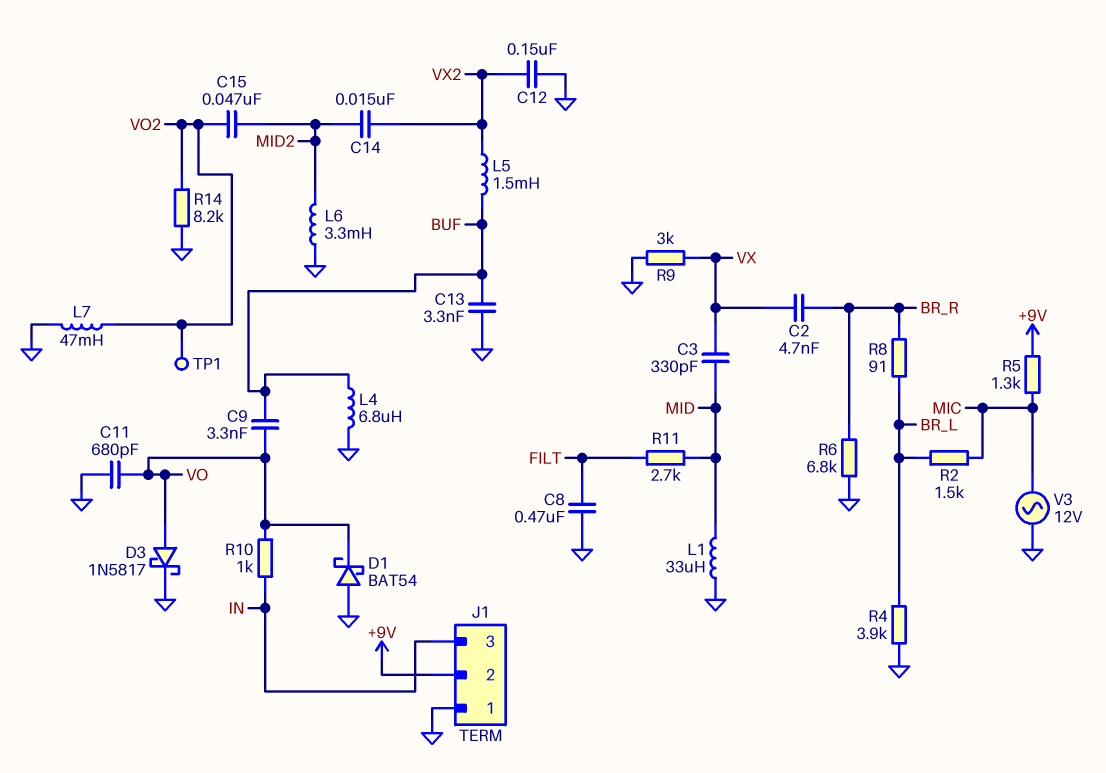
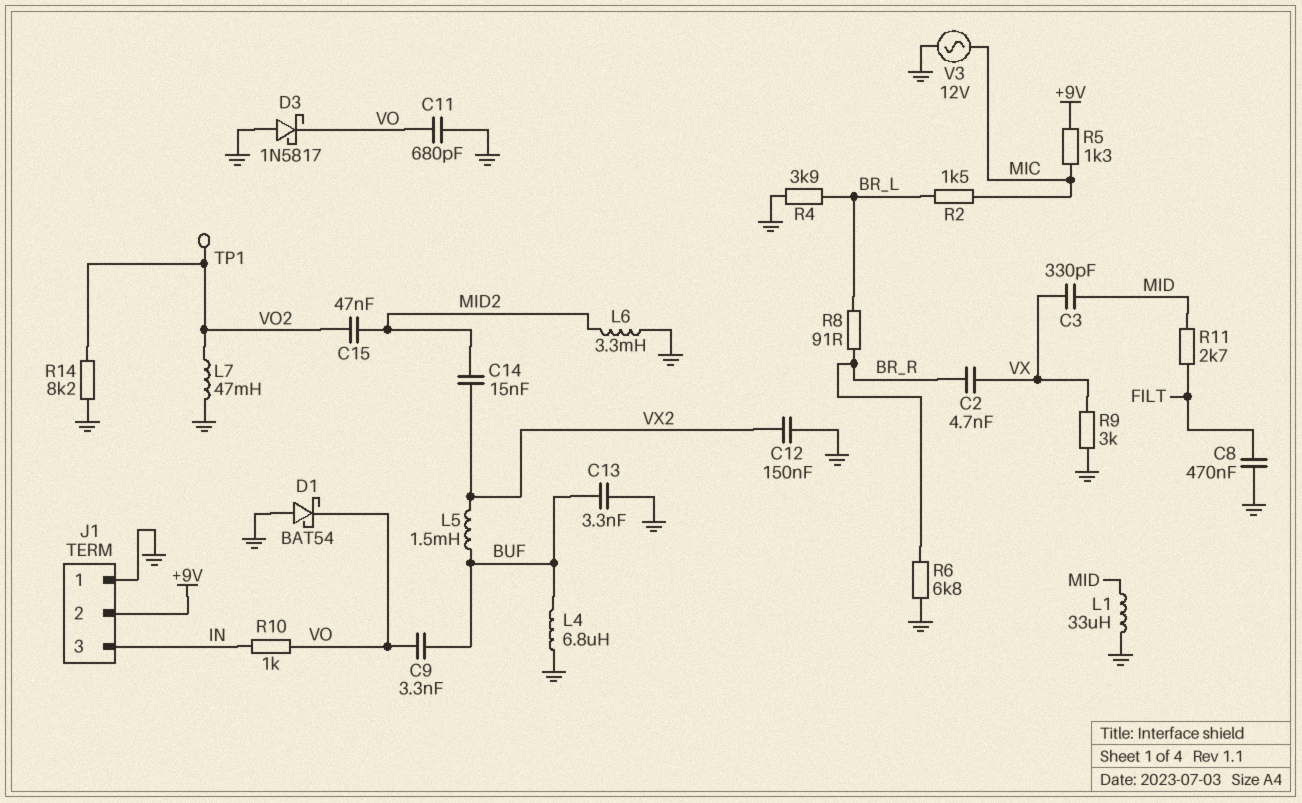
D3: schottky 1N5817 (A VO, K GND) -> schottky 1N5817 (A GND, K VO)

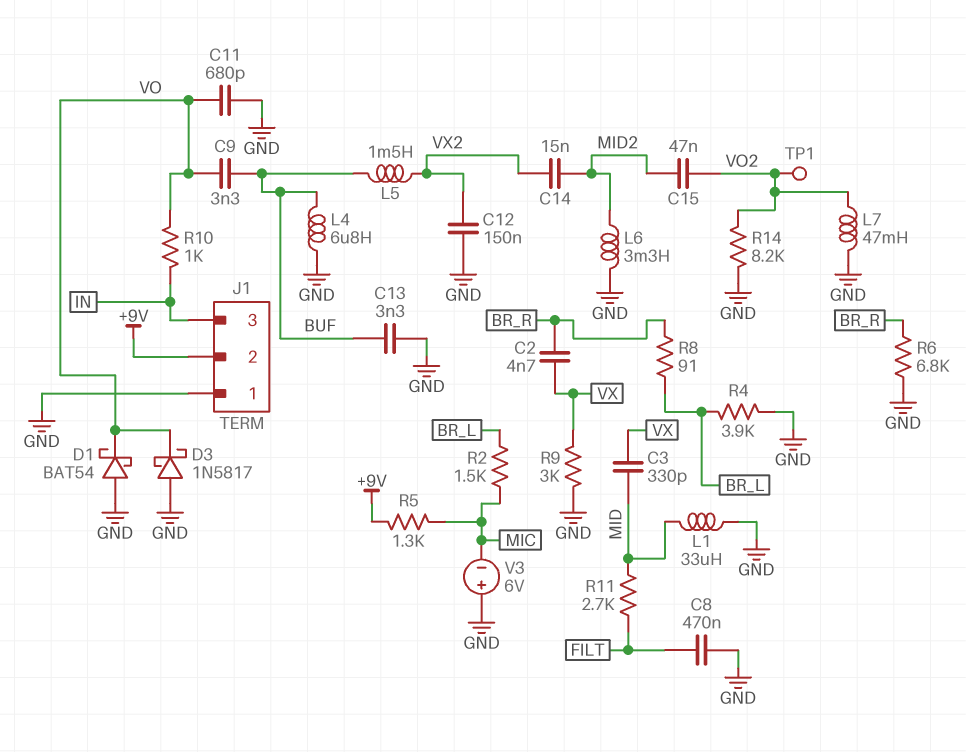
V3: AC 12V (GND, MIC) -> 6V (plus GND, minus MIC)

